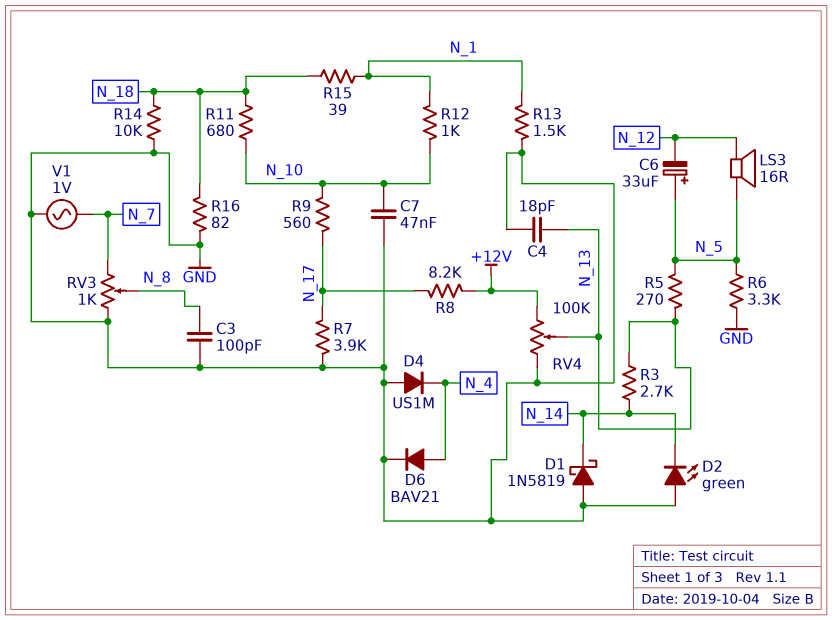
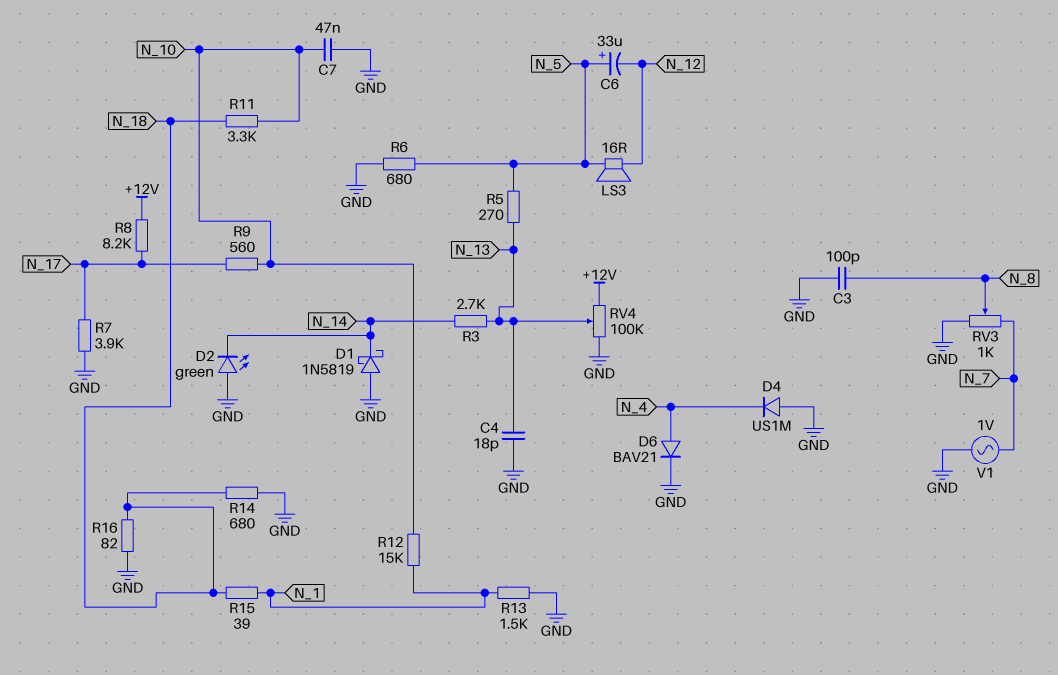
R6: 3.3k (GND, N_5) -> 680 (GND, N_5)
R11: 680 (N_10, N_18) -> 3.3k (N_10, N_18)
R12: 1k (N_1, N_10) -> 15k (N_1, N_10)
R14: 10k (GND, N_18) -> 680 (GND, N_18)

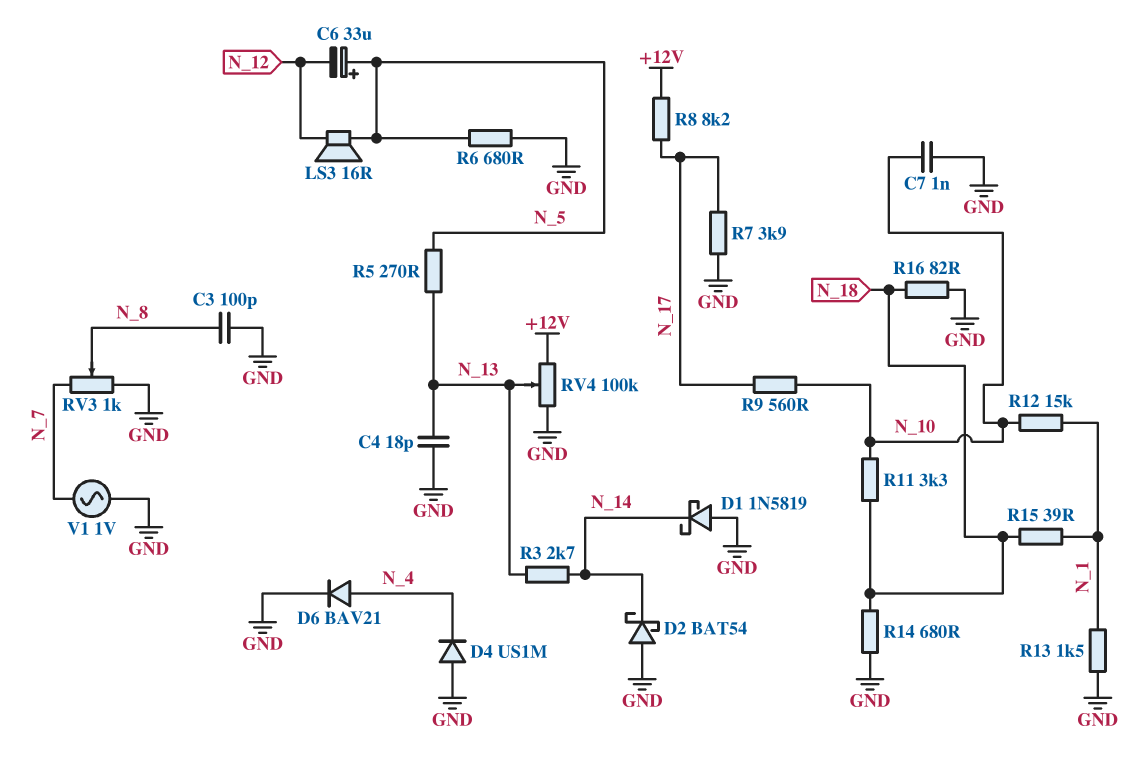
C7: 47nF (GND, N_10) -> 1nF (GND, N_10)
D2: LED green (A GND, K N_14) -> schottky BAT54 (A GND, K N_14)

